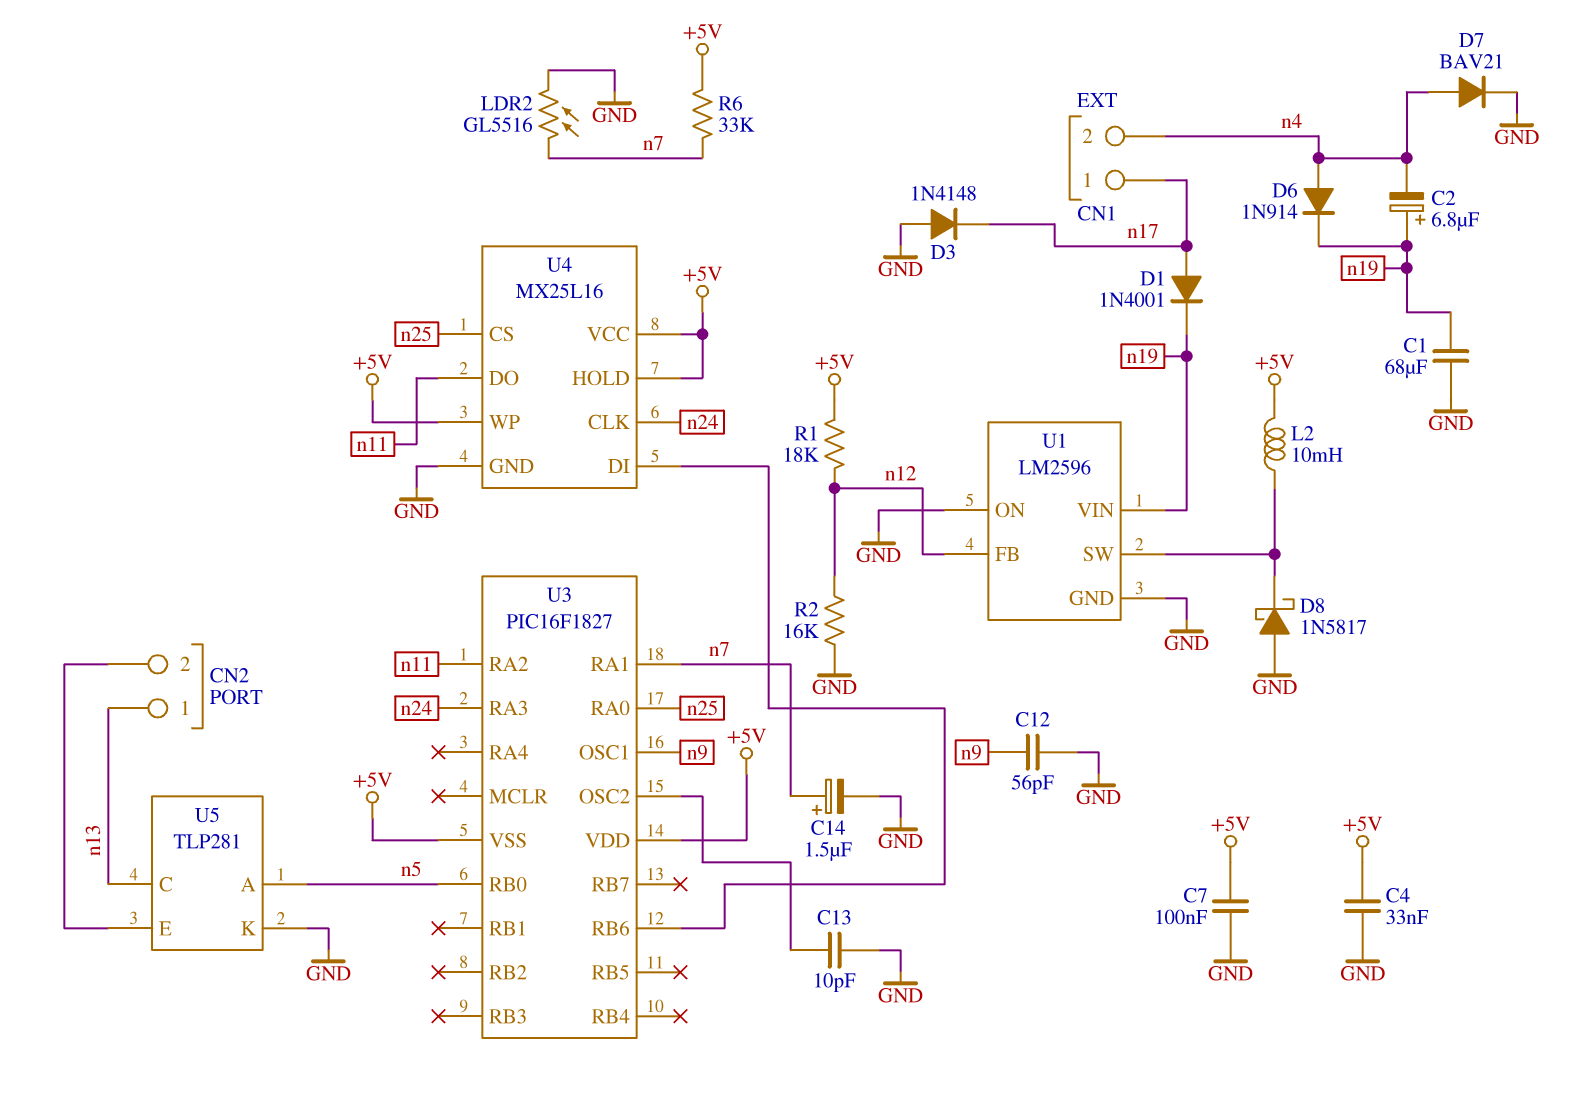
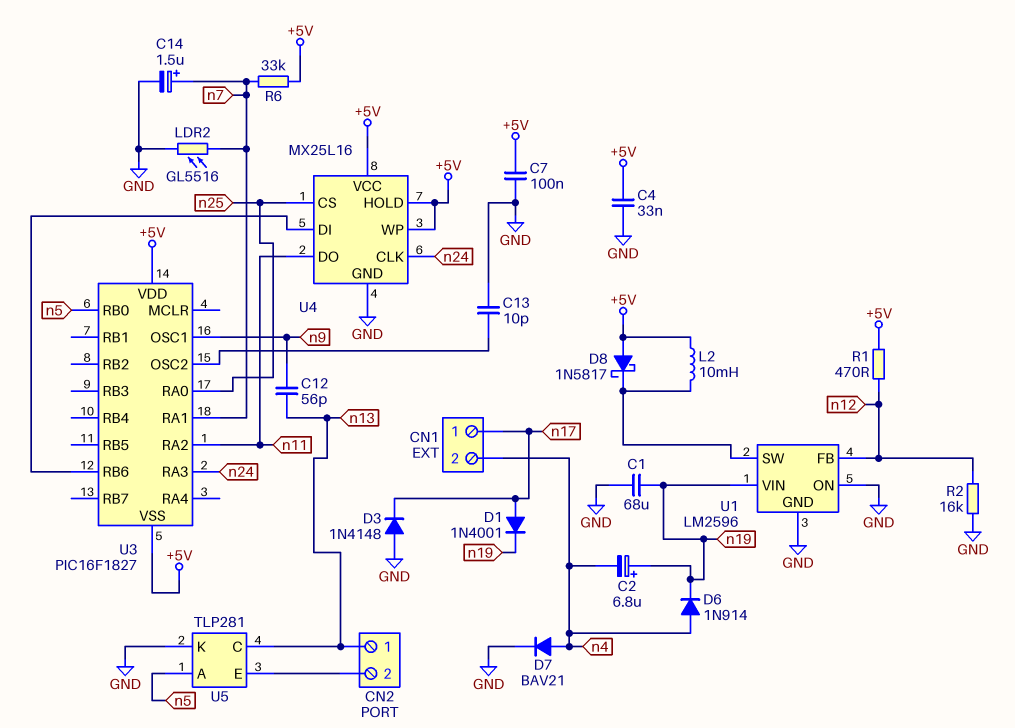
C12: 56pF (GND, n9) -> 56pF (n9, n13)
D8: schottky 1N5817 (A GND, K U1/SW) -> schottky 1N5817 (A +5V, K U1/SW)
R1: 18k (+5V, n12) -> 470 (+5V, n12)

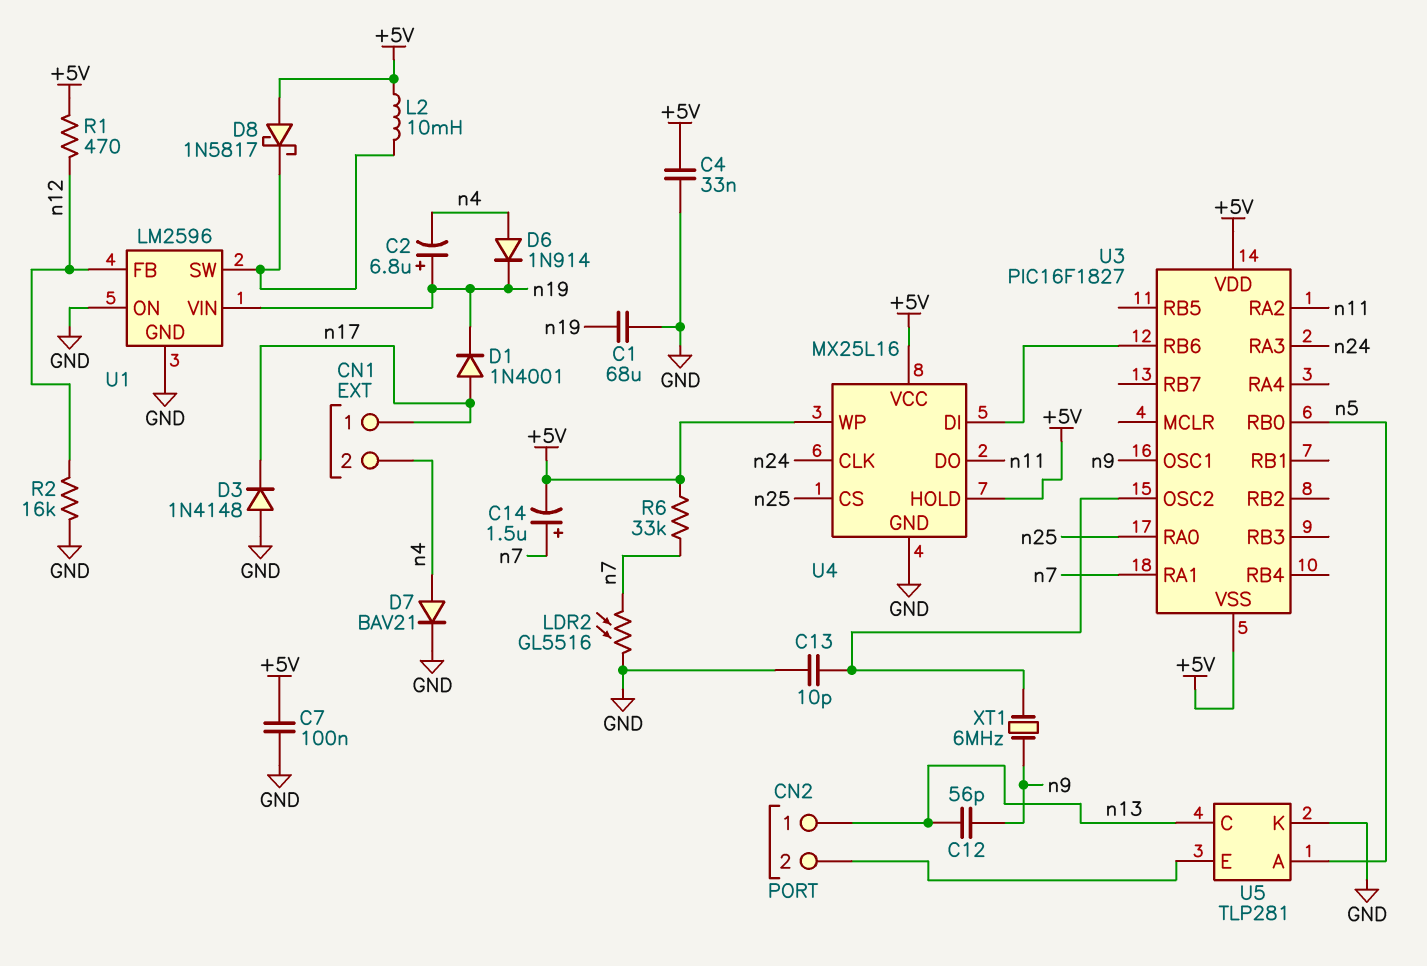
C14: 1.5uF (plus n7, minus GND) -> 1.5uF (plus n7, minus +5V)
XT1: none -> 6MHz (U3/OSC2, n9)

